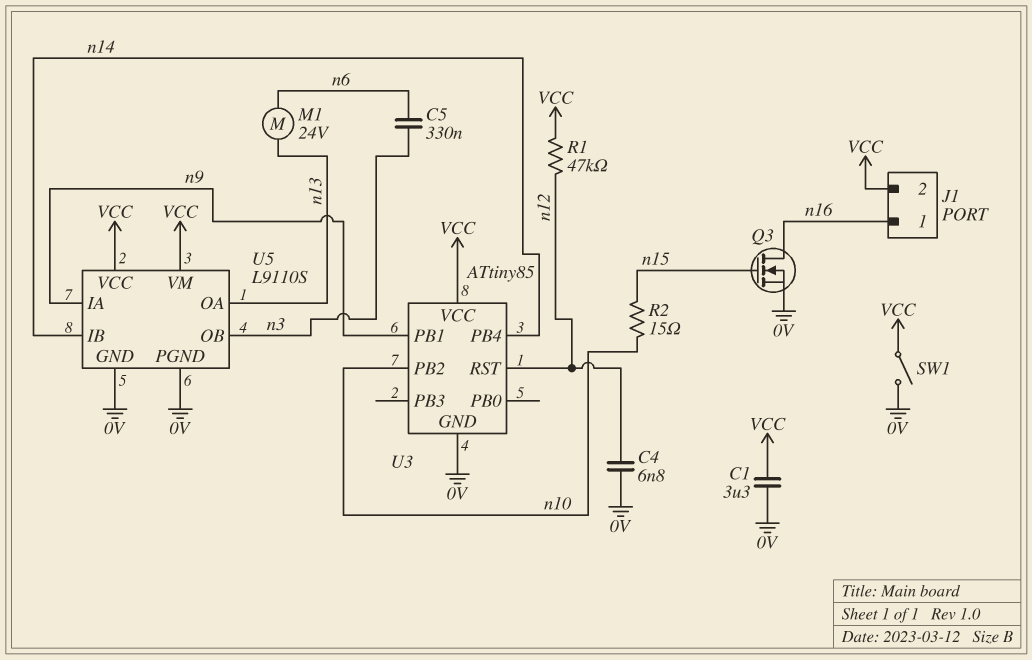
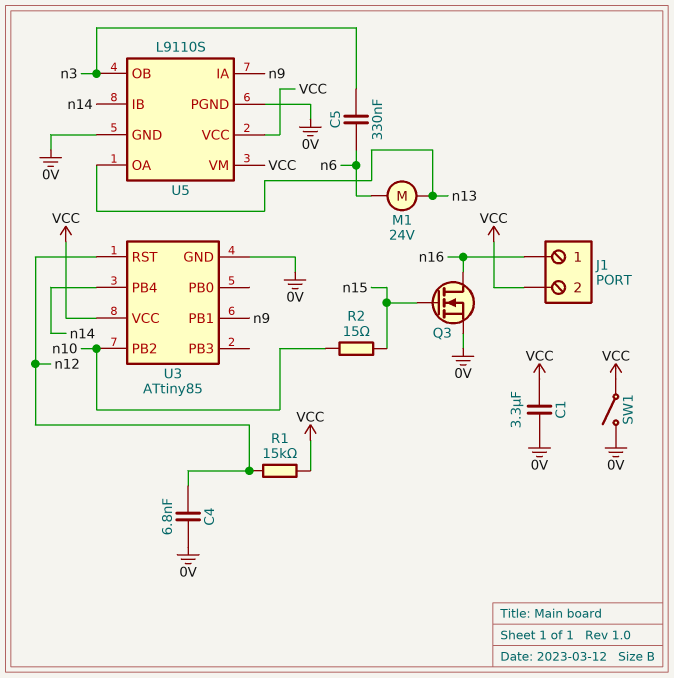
R1: 47k (VCC, n12) -> 15k (VCC, n12)

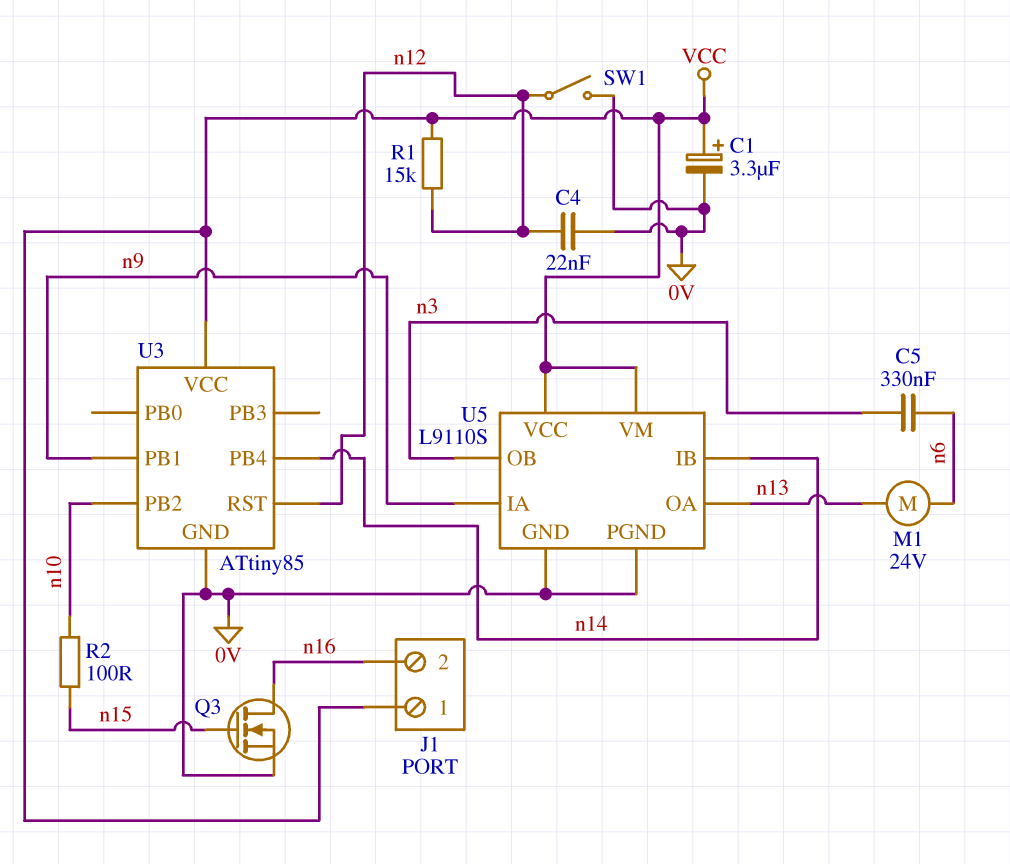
C1: 3.3uF (0V, VCC) -> 3.3uF (plus VCC, minus 0V)
C4: 6.8nF (0V, n12) -> 22nF (0V, n12)
J1 pin 1: n16 -> VCC
J1 pin 2: VCC -> n16
R2: 15 (n10, n15) -> 100 (n10, n15)
SW1: switch (0V, VCC) -> switch (0V, n12)

